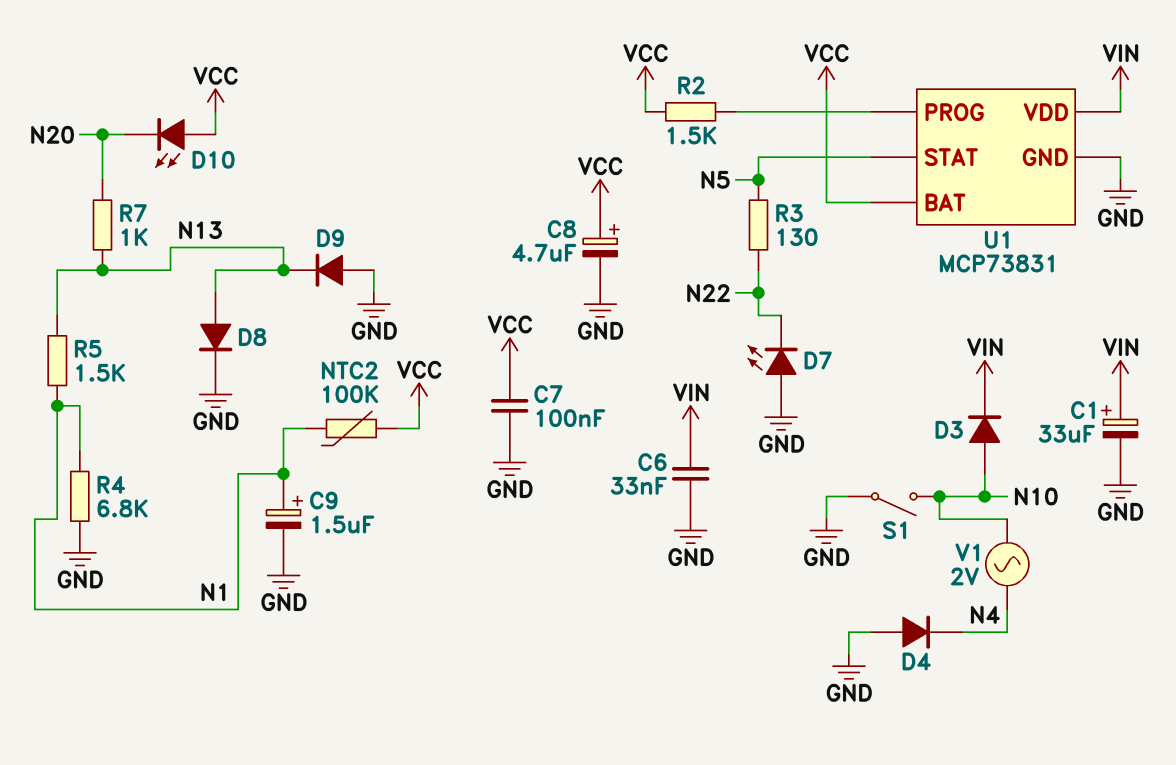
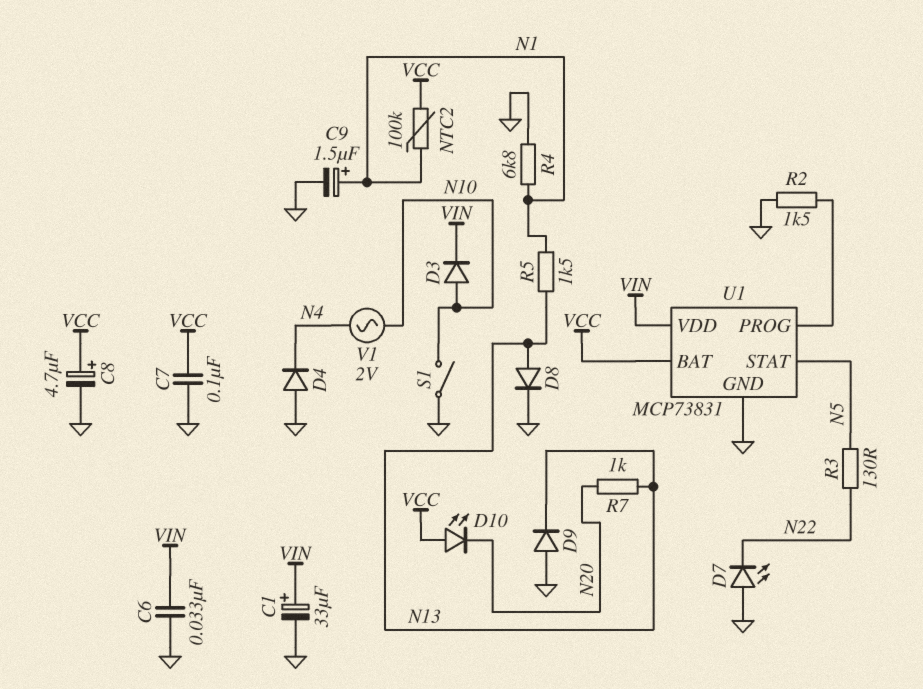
R2: 1.5k (U1/PROG, VCC) -> 1.5k (GND, U1/PROG)

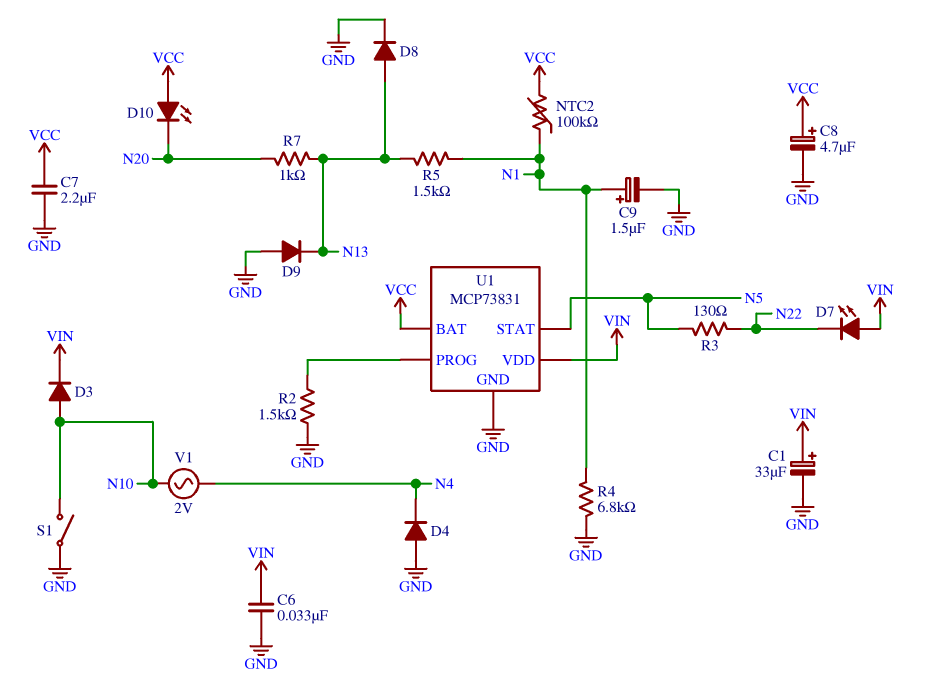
C7: 100nF (GND, VCC) -> 2.2uF (GND, VCC)
D7: LED (A GND, K N22) -> LED (A VIN, K N22)

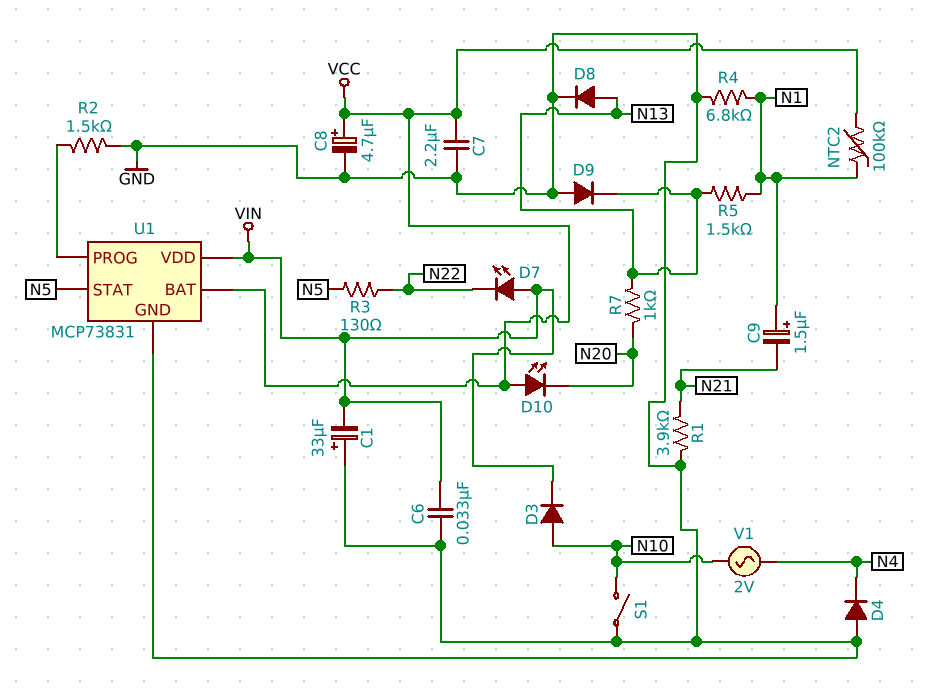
C1: 33uF (plus VIN, minus GND) -> 33uF (plus GND, minus VIN)
C9: 1.5uF (plus N1, minus GND) -> 1.5uF (plus N1, minus N21)
R1: none -> 3.9k (GND, N21)

